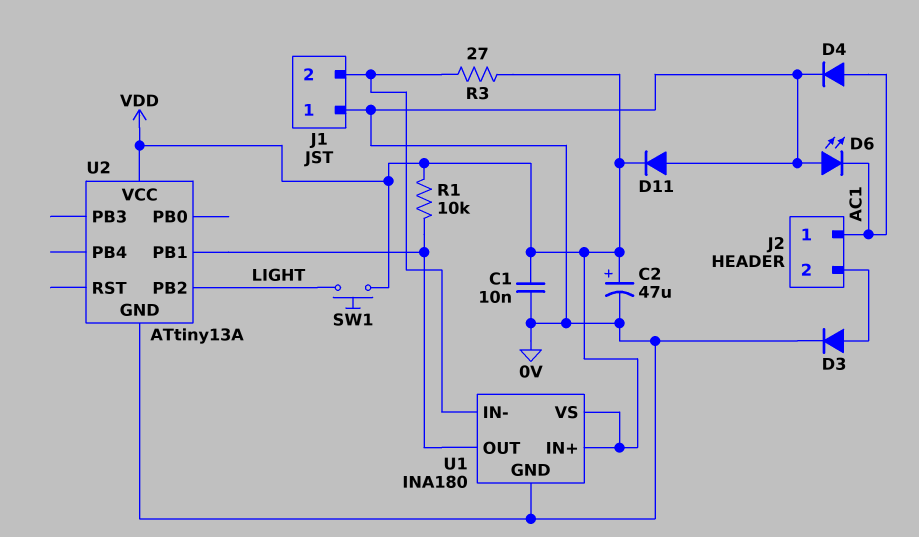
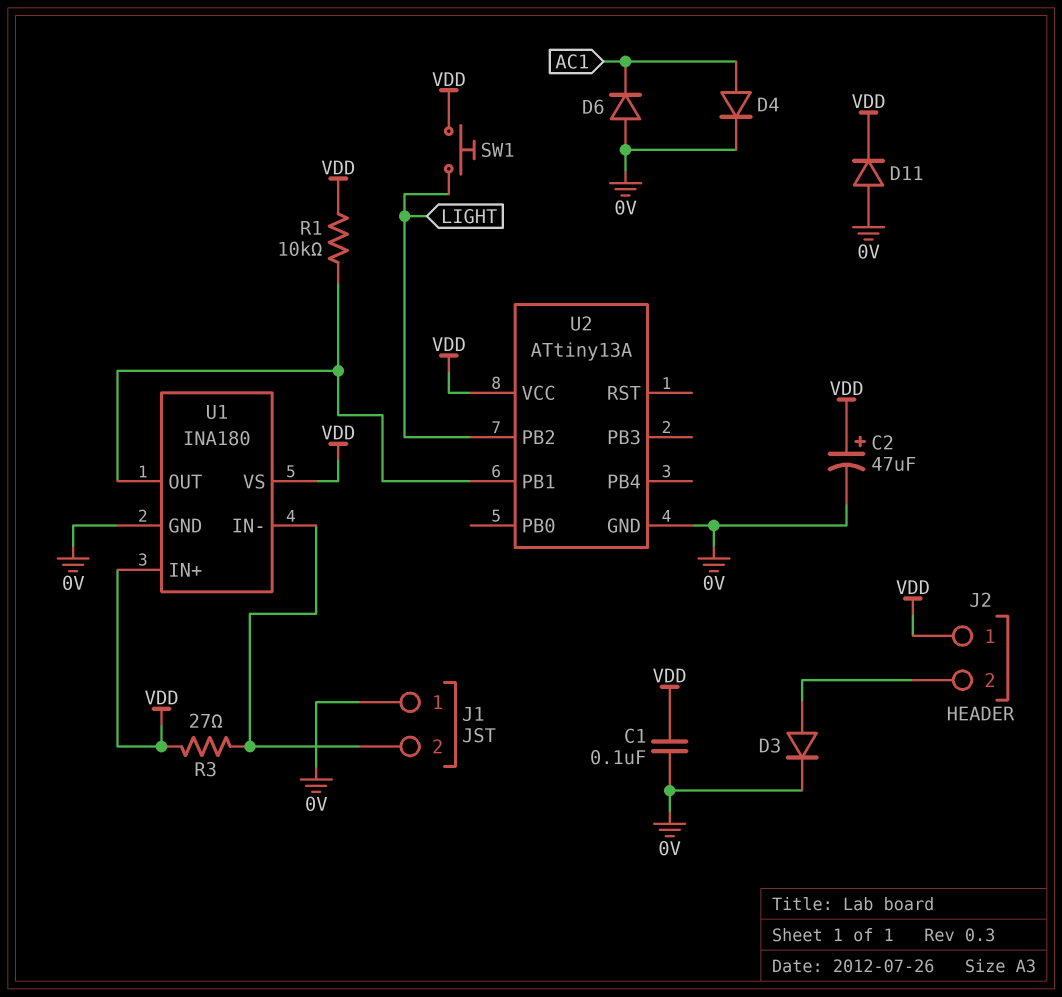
C1: 10nF (0V, VDD) -> 100nF (0V, VDD)
D6: LED (A 0V, K AC1) -> diode (A 0V, K AC1)
J2 pin 1: AC1 -> VDD

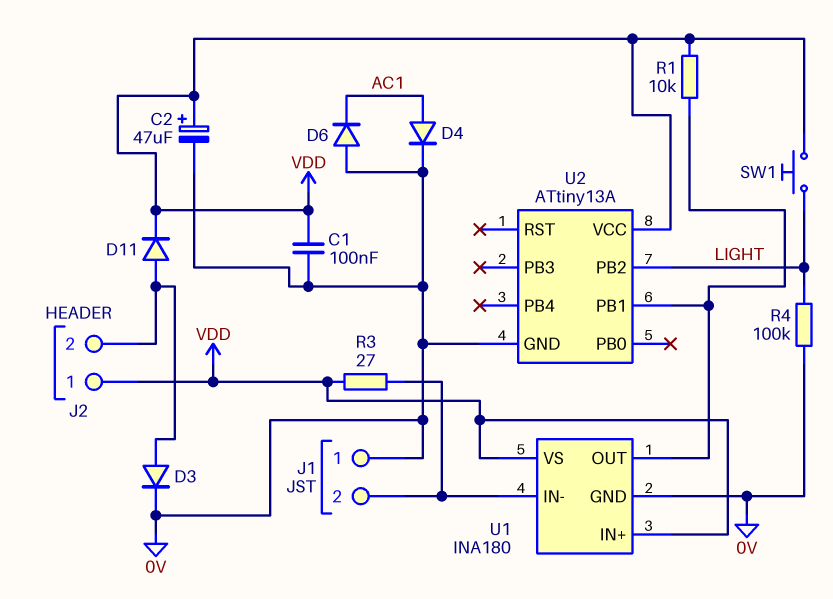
D11: diode (A 0V, K VDD) -> diode (A J2/2, K VDD)
R4: none -> 100k (0V, LIGHT)

